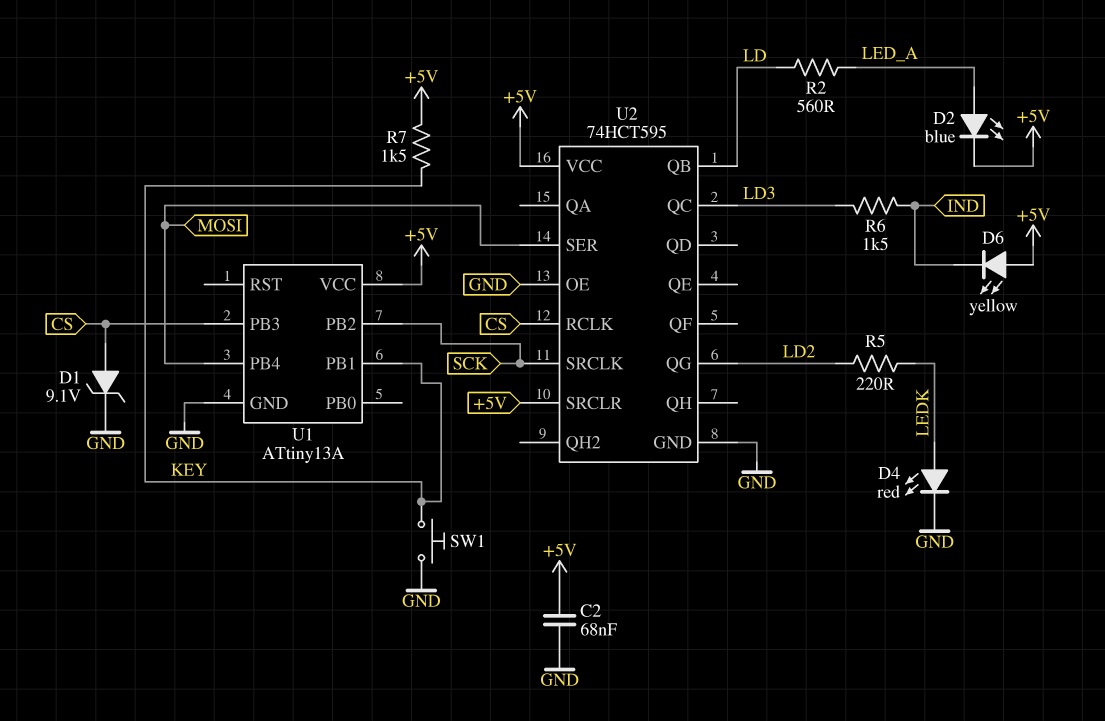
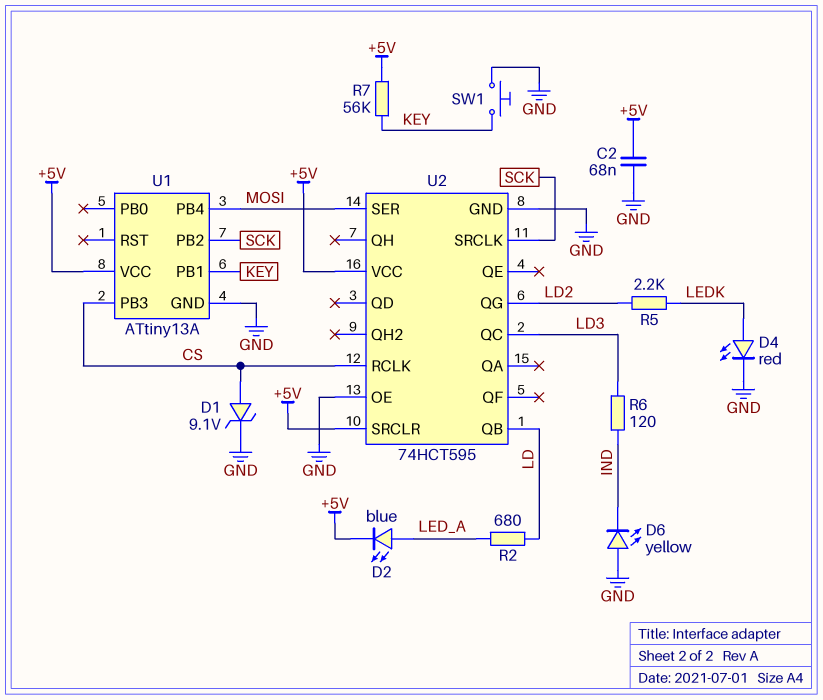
D6: LED yellow (A +5V, K IND) -> LED yellow (A GND, K IND)
R2: 560 (LD, LED_A) -> 680 (LD, LED_A)
R5: 220 (LD2, LEDK) -> 2.2k (LD2, LEDK)
R6: 1.5k (IND, LD3) -> 120 (IND, LD3)
R7: 1.5k (+5V, KEY) -> 56k (+5V, KEY)

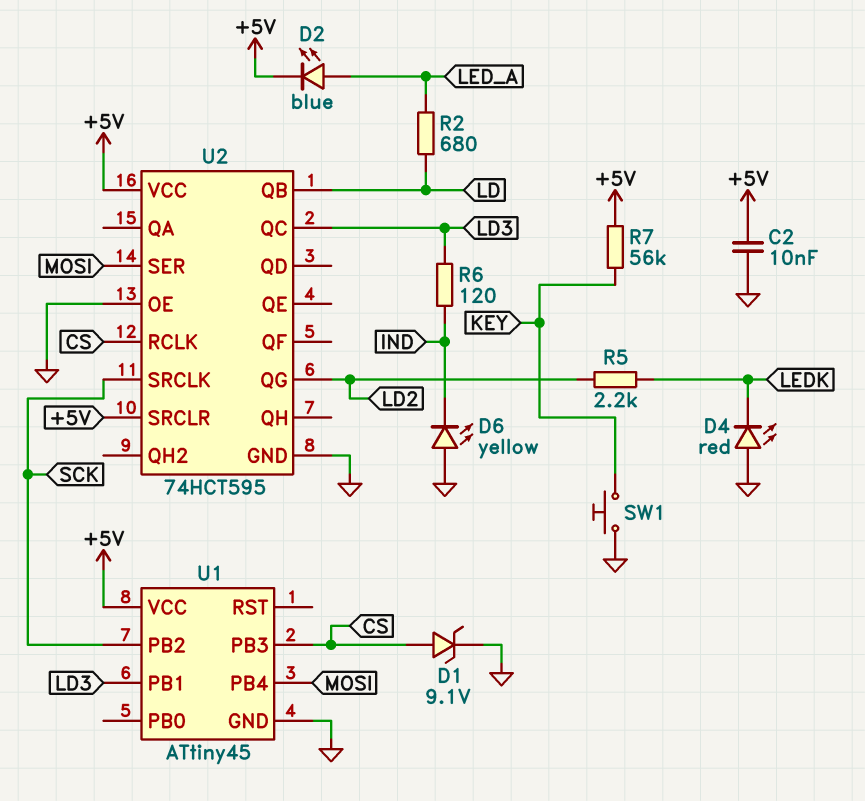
C2: 68nF (+5V, GND) -> 10nF (+5V, GND)
D4: LED red (A LEDK, K GND) -> LED red (A GND, K LEDK)
U1: ATtiny13A -> ATtiny45
U1 pin PB1: KEY -> LD3

